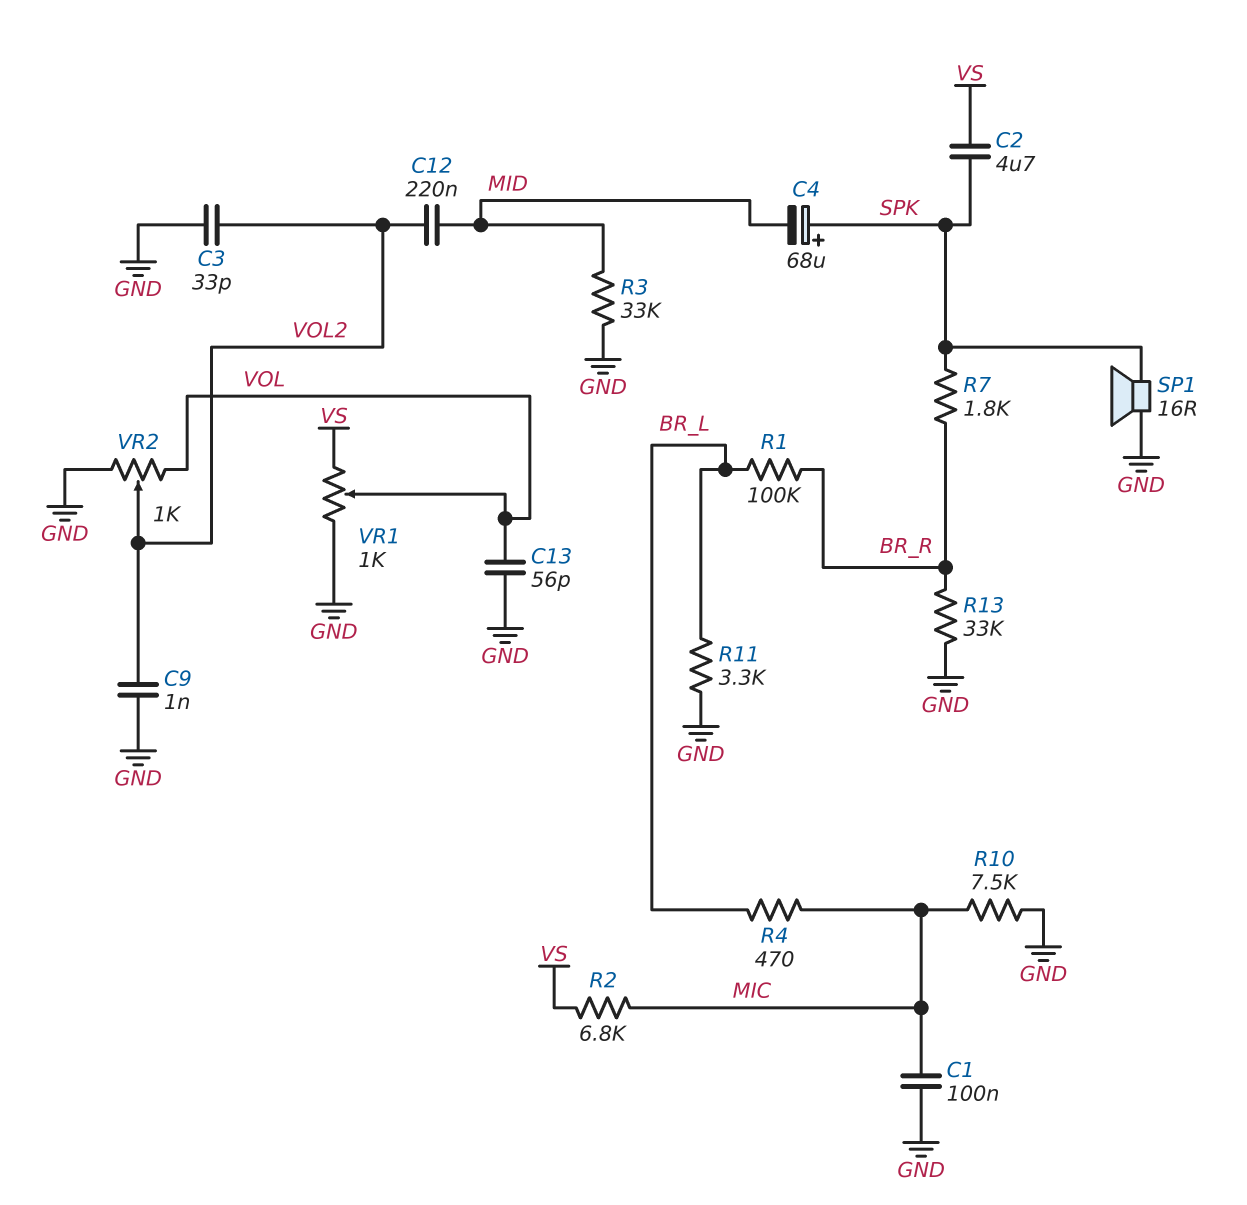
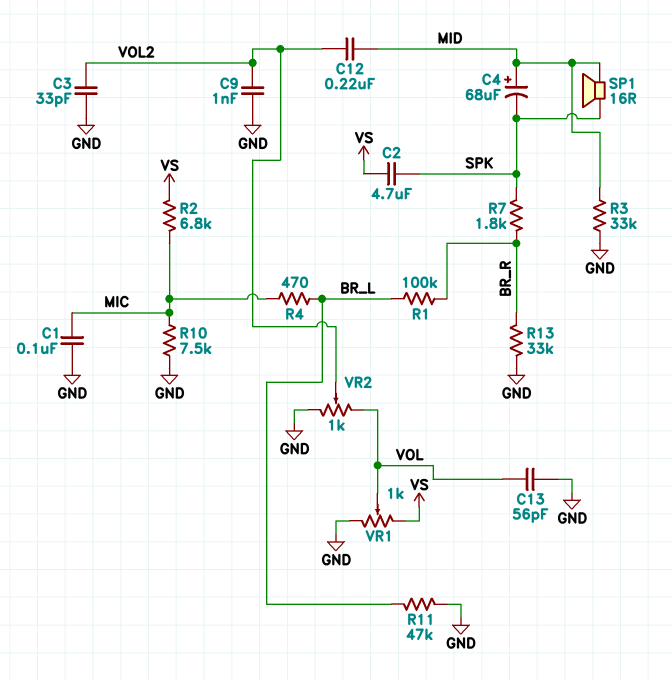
C4: 68uF (plus SPK, minus MID) -> 68uF (plus MID, minus SPK)
R11: 3.3k (BR_L, GND) -> 47k (BR_L, GND)
SP1: speaker 16R (GND, SPK) -> speaker 16R (MID, SPK)

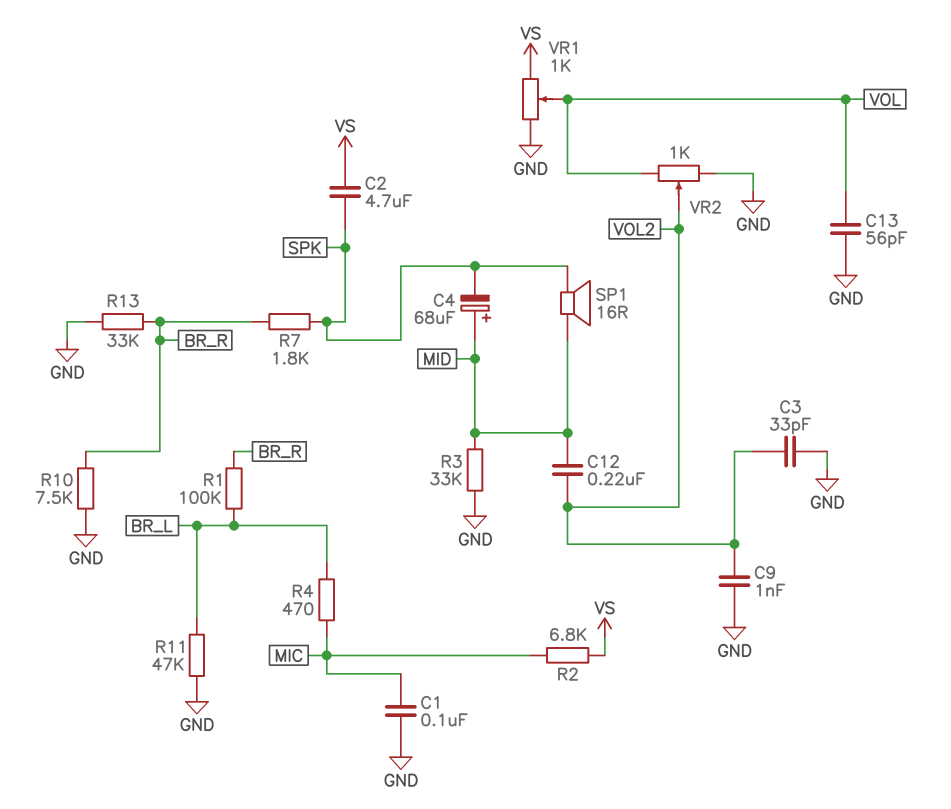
R10: 7.5k (GND, MIC) -> 7.5k (BR_R, GND)

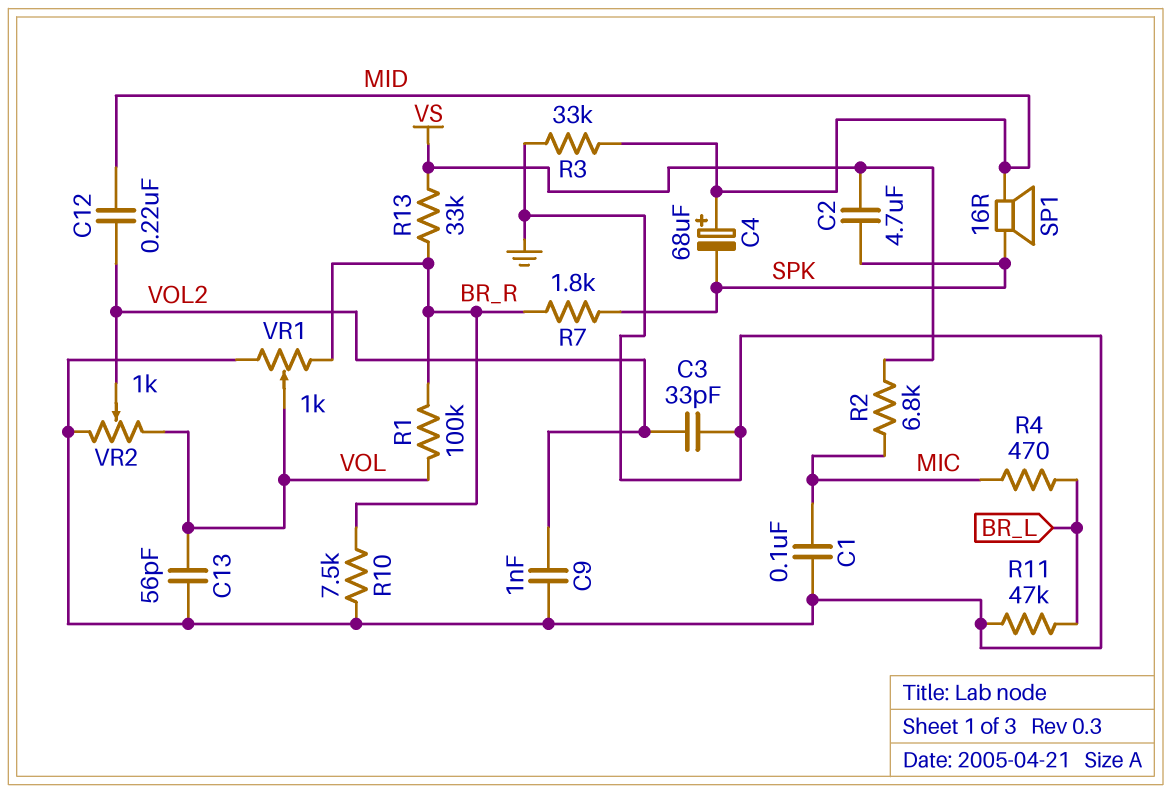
R1: 100k (BR_L, BR_R) -> 100k (BR_R, VOL)
R13: 33k (BR_R, GND) -> 33k (BR_R, VS)
VR1: 1k (GND, VS, wiper VOL) -> 1k (BR_R, GND, wiper VOL)

